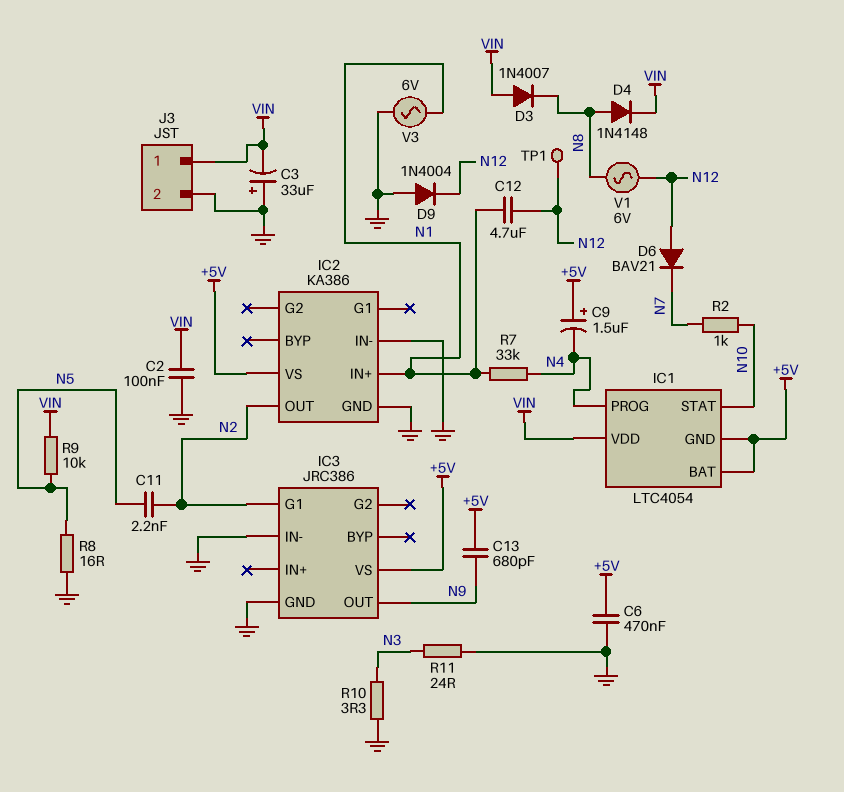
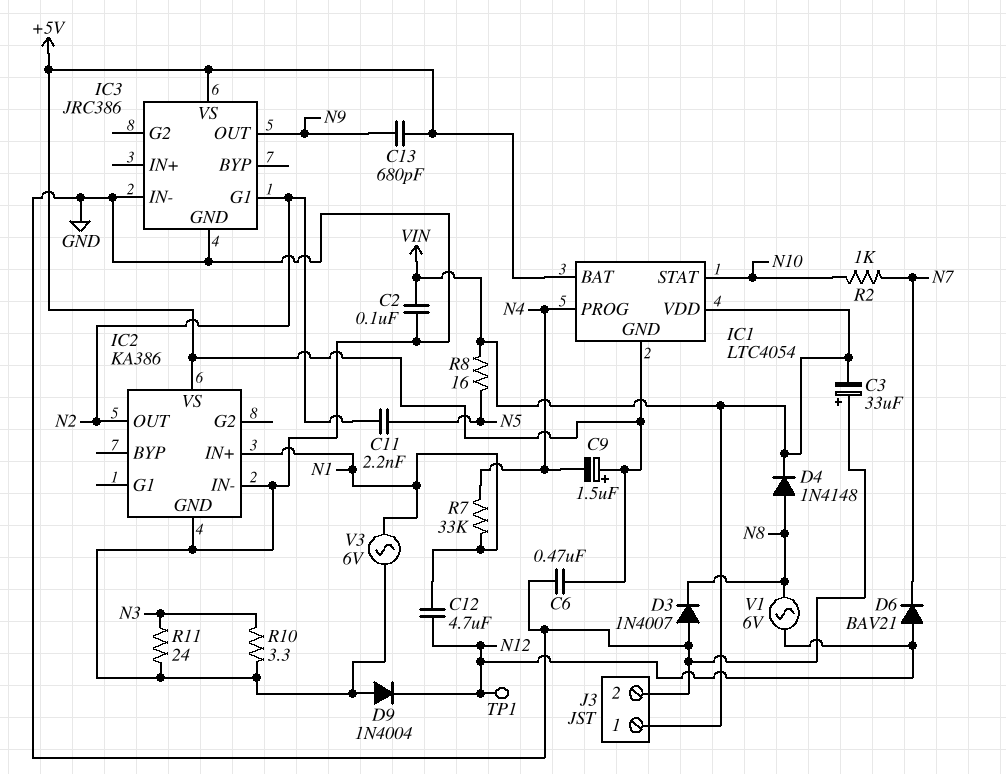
D3: diode 1N4007 (A VIN, K N8) -> diode 1N4007 (A GND, K N8)
R8: 16 (GND, N5) -> 16 (N5, VIN)
R9: 10k (N5, VIN) -> none

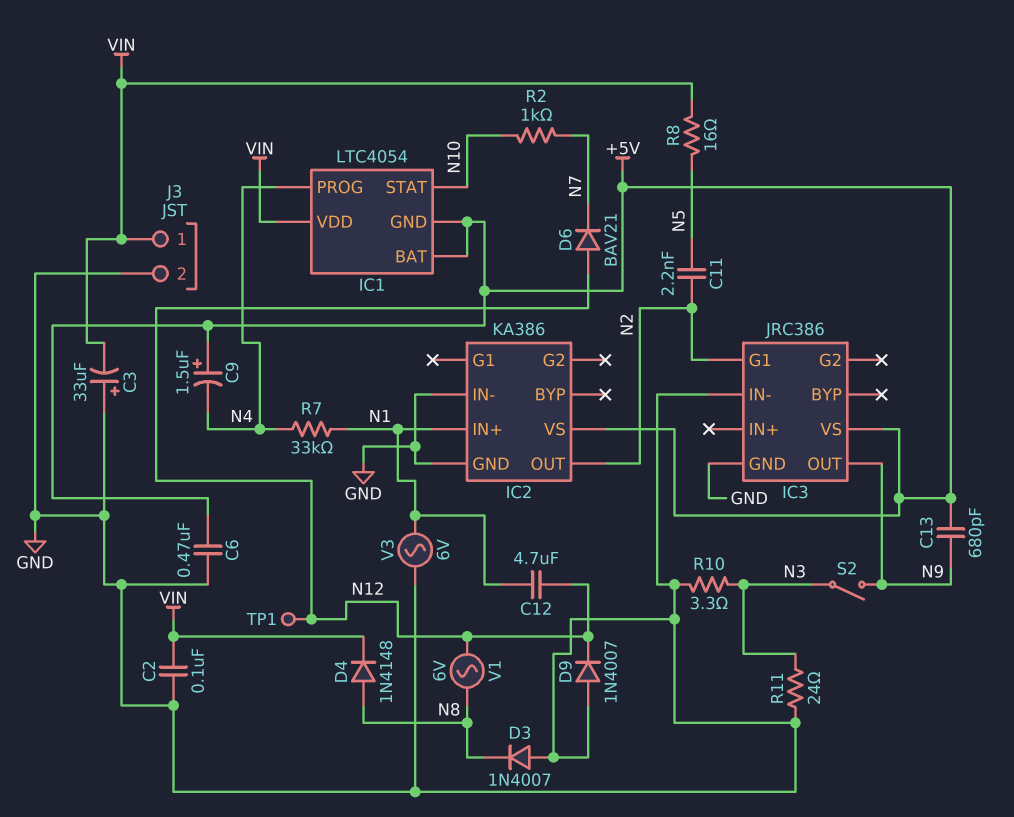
D9: diode 1N4004 (A GND, K N12) -> diode 1N4007 (A GND, K N12)
S2: none -> switch (N3, N9)

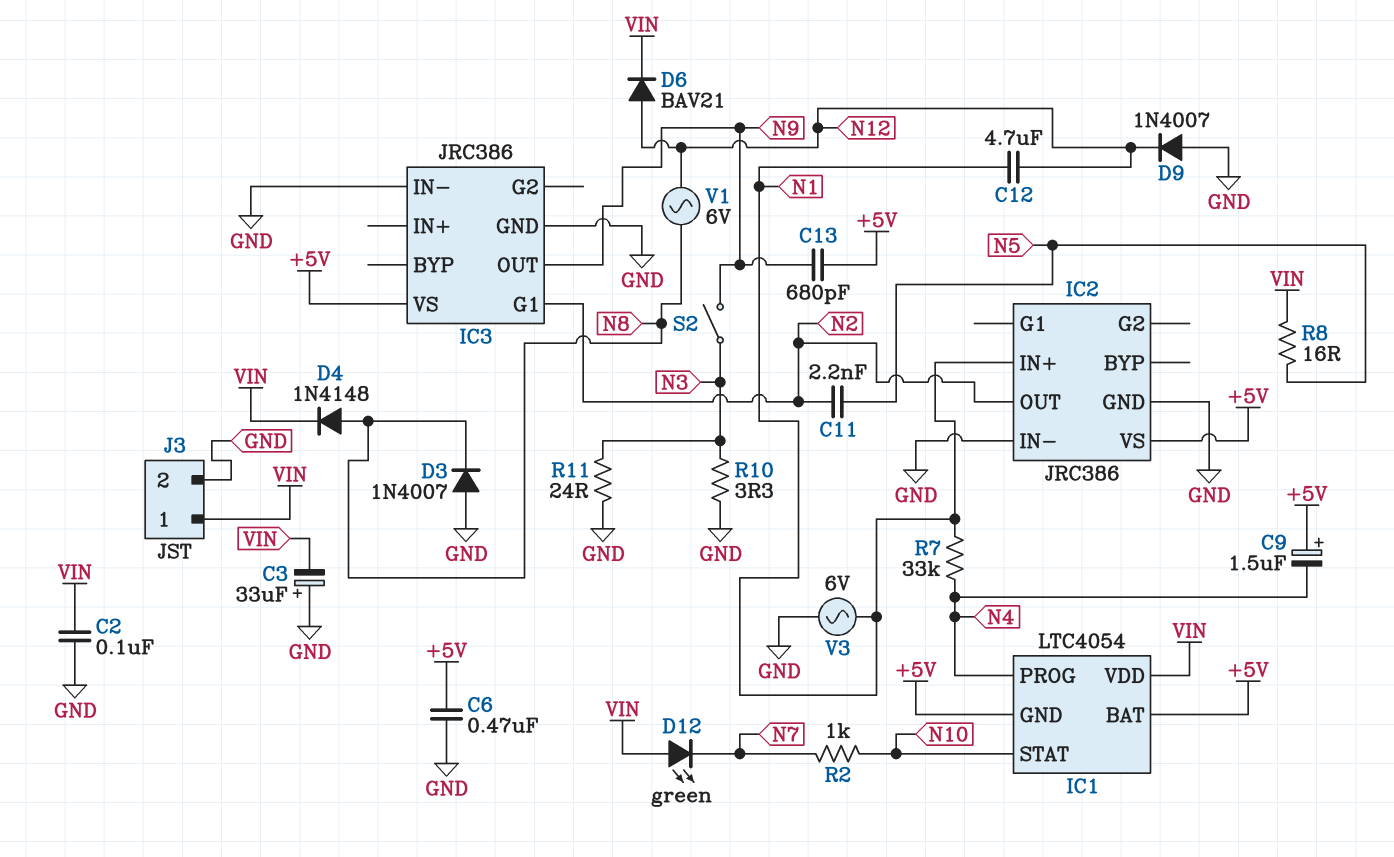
D6: diode BAV21 (A N12, K N7) -> diode BAV21 (A N12, K VIN)
D12: none -> LED green (A VIN, K N7)
IC2: KA386 -> JRC386
TP1: test point (N12) -> none

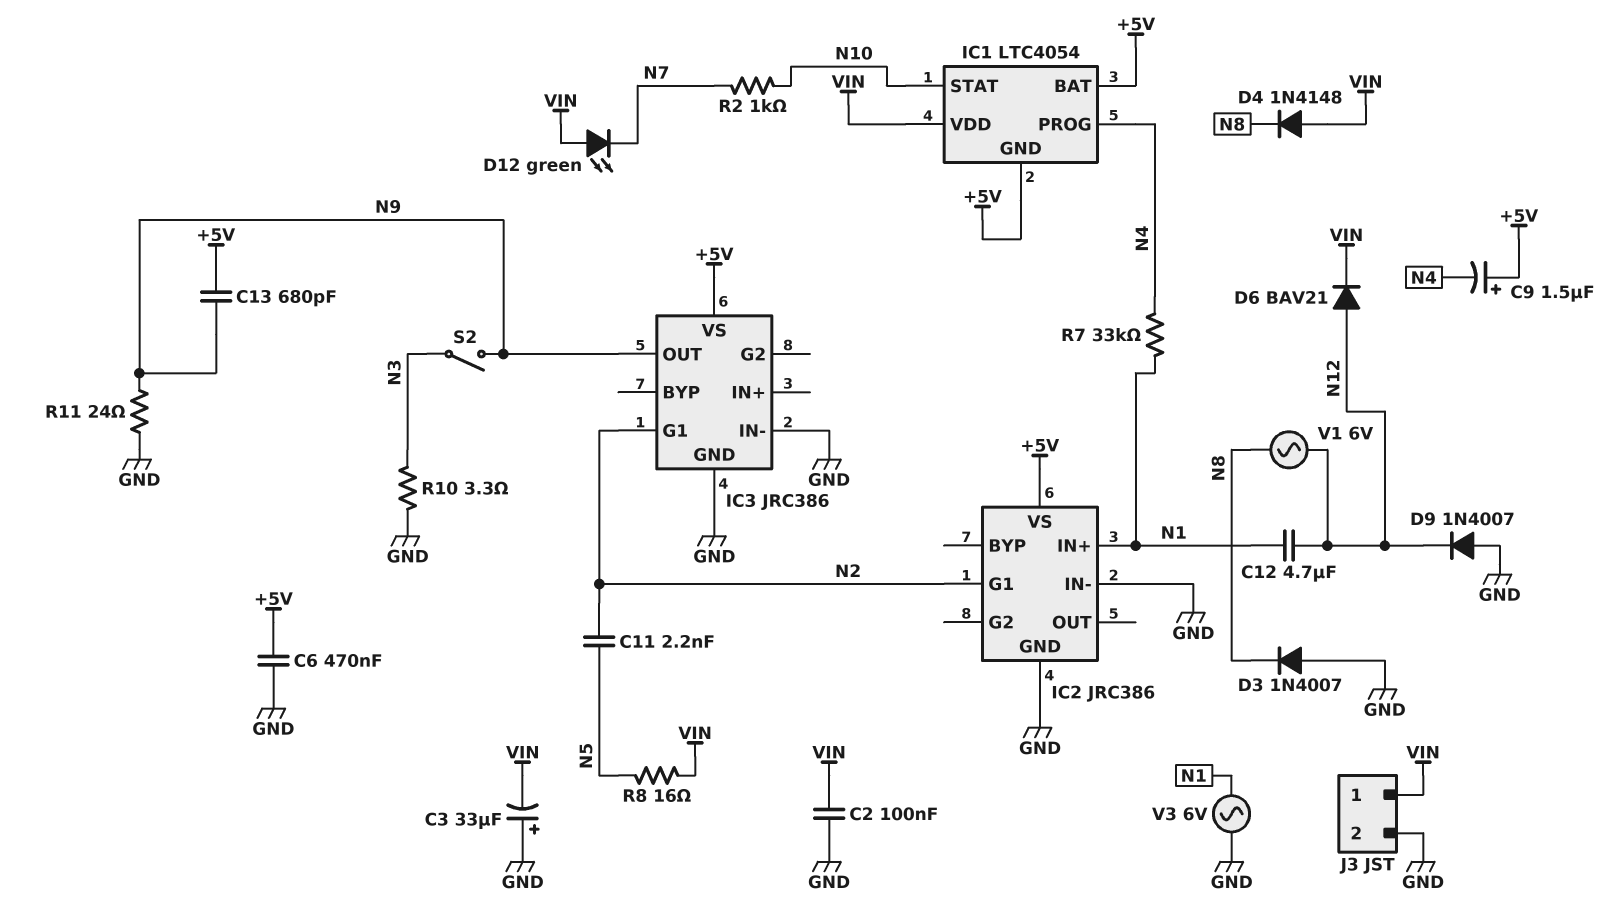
D4: diode 1N4148 (A N8, K VIN) -> diode 1N4148 (A VIN, K N8)
IC2 pin G1: none -> N2
IC2 pin OUT: N2 -> none
R11: 24 (GND, N3) -> 24 (GND, N9)

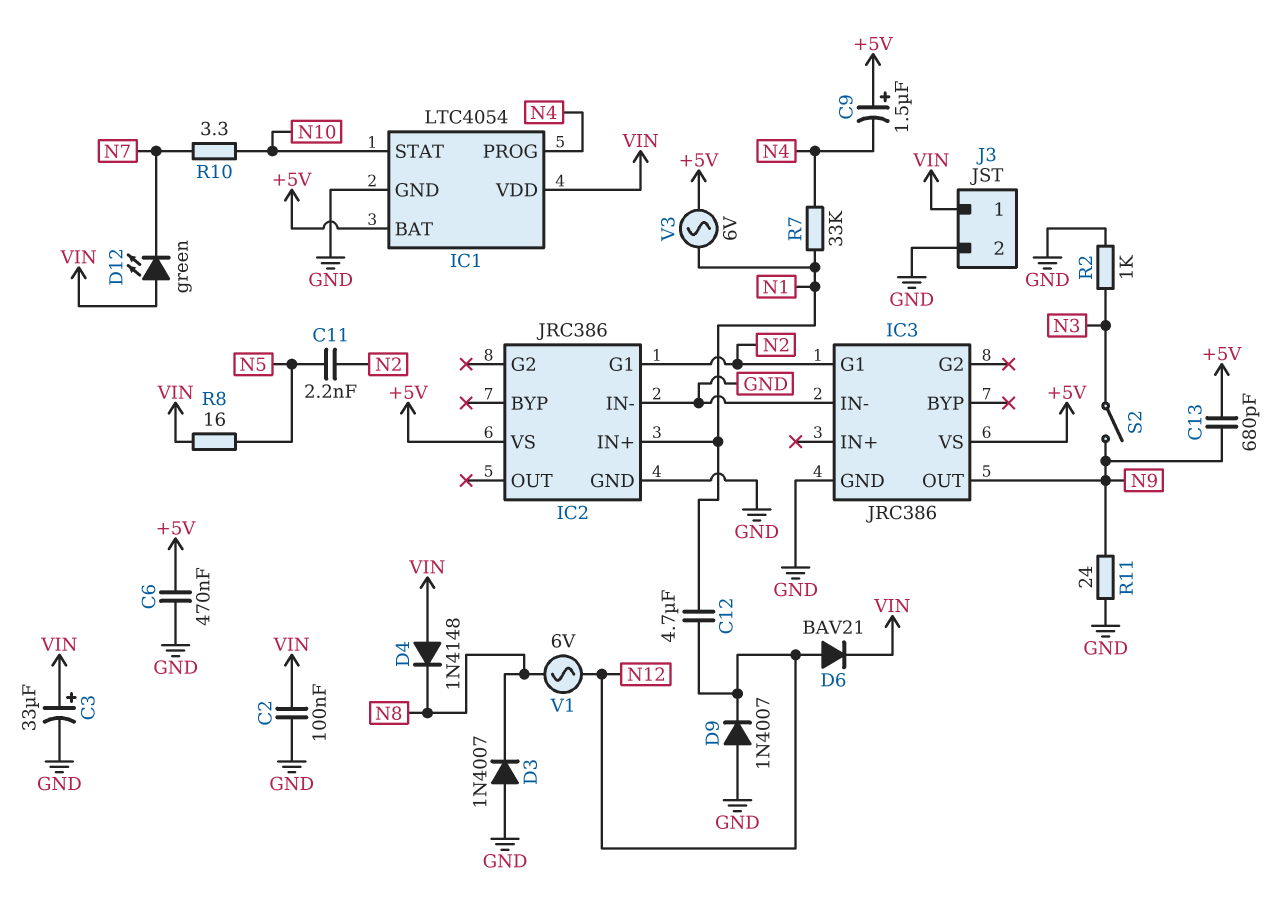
C3: 33uF (plus GND, minus VIN) -> 33uF (plus VIN, minus GND)
IC1 pin GND: +5V -> GND
R2: 1k (N7, N10) -> 1k (GND, N3)
R10: 3.3 (GND, N3) -> 3.3 (N7, N10)
V3: AC 6V (GND, N1) -> AC 6V (+5V, N1)

